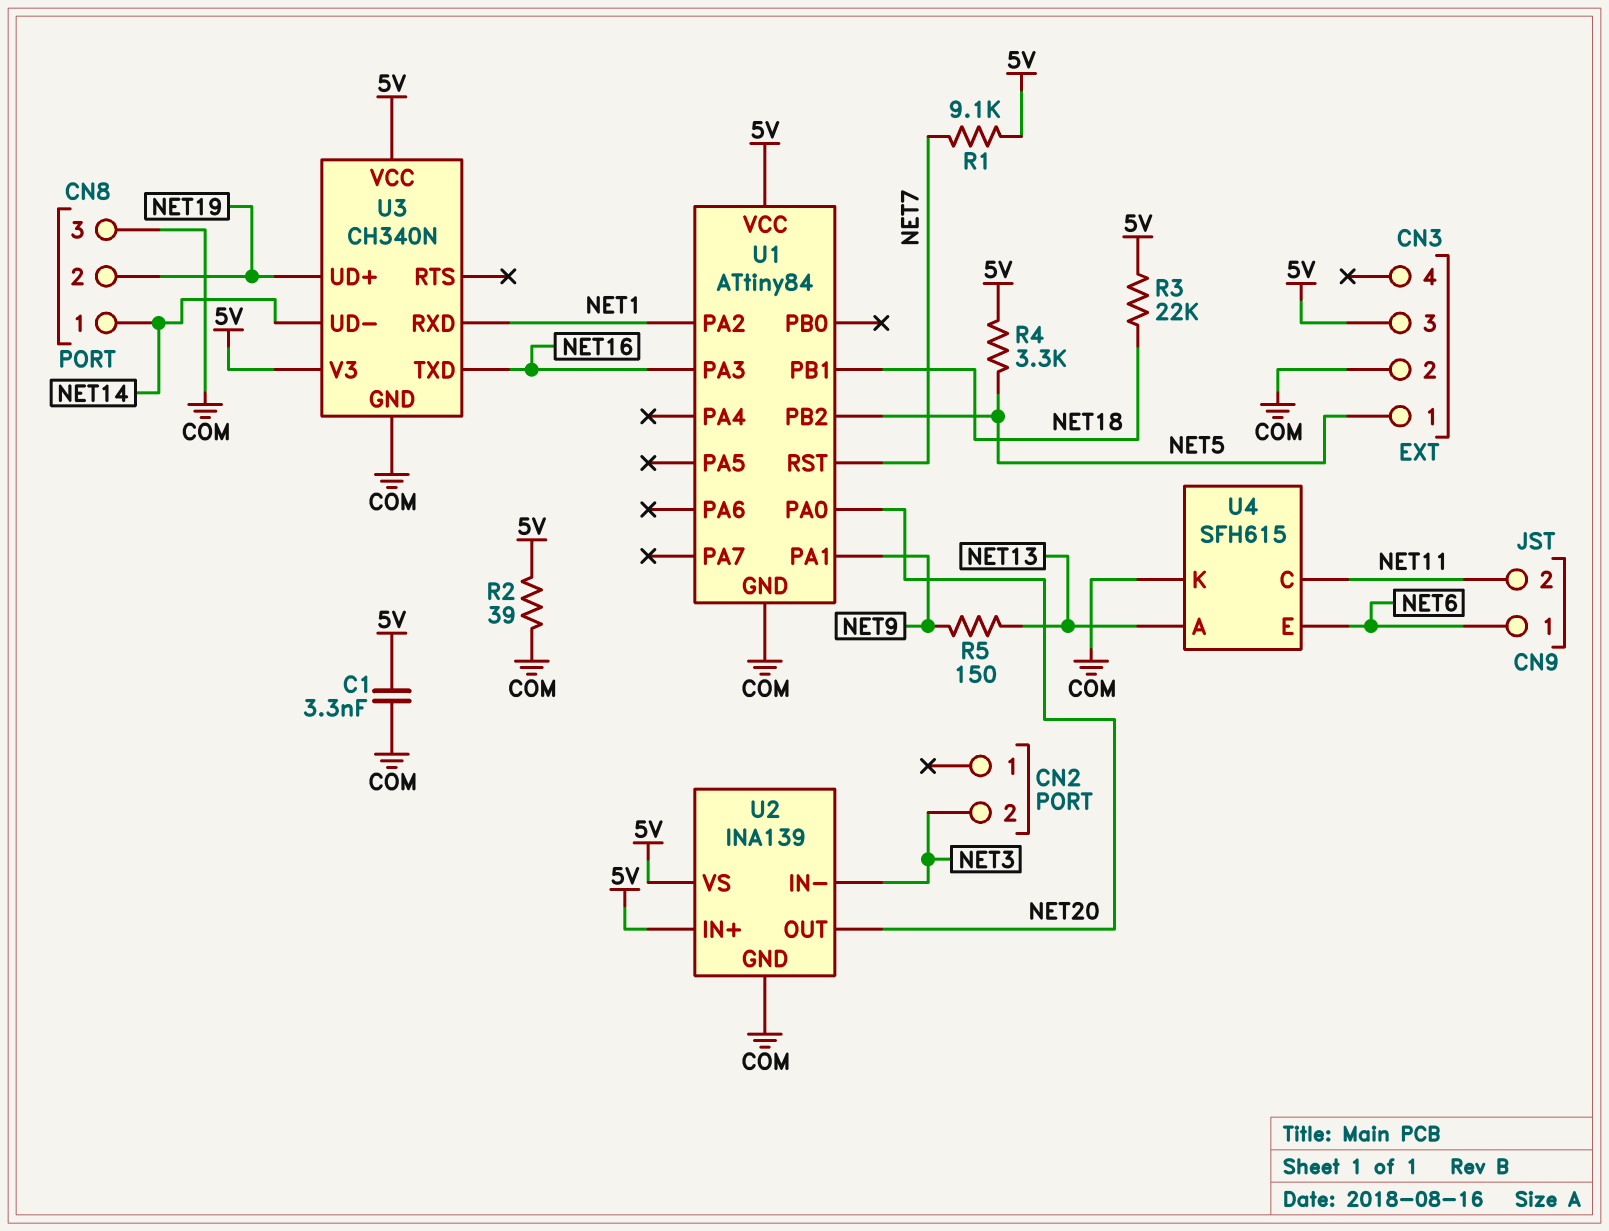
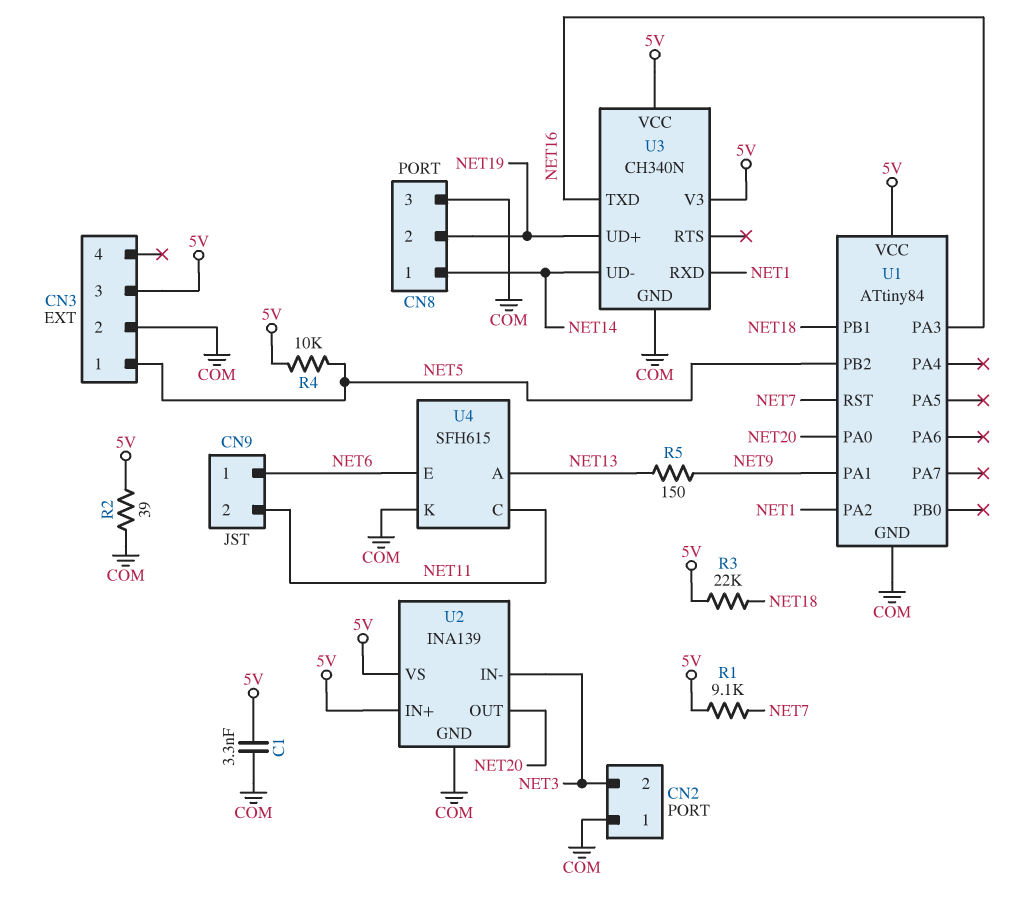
CN2 pin 1: none -> COM
R4: 3.3k (5V, NET5) -> 10k (5V, NET5)

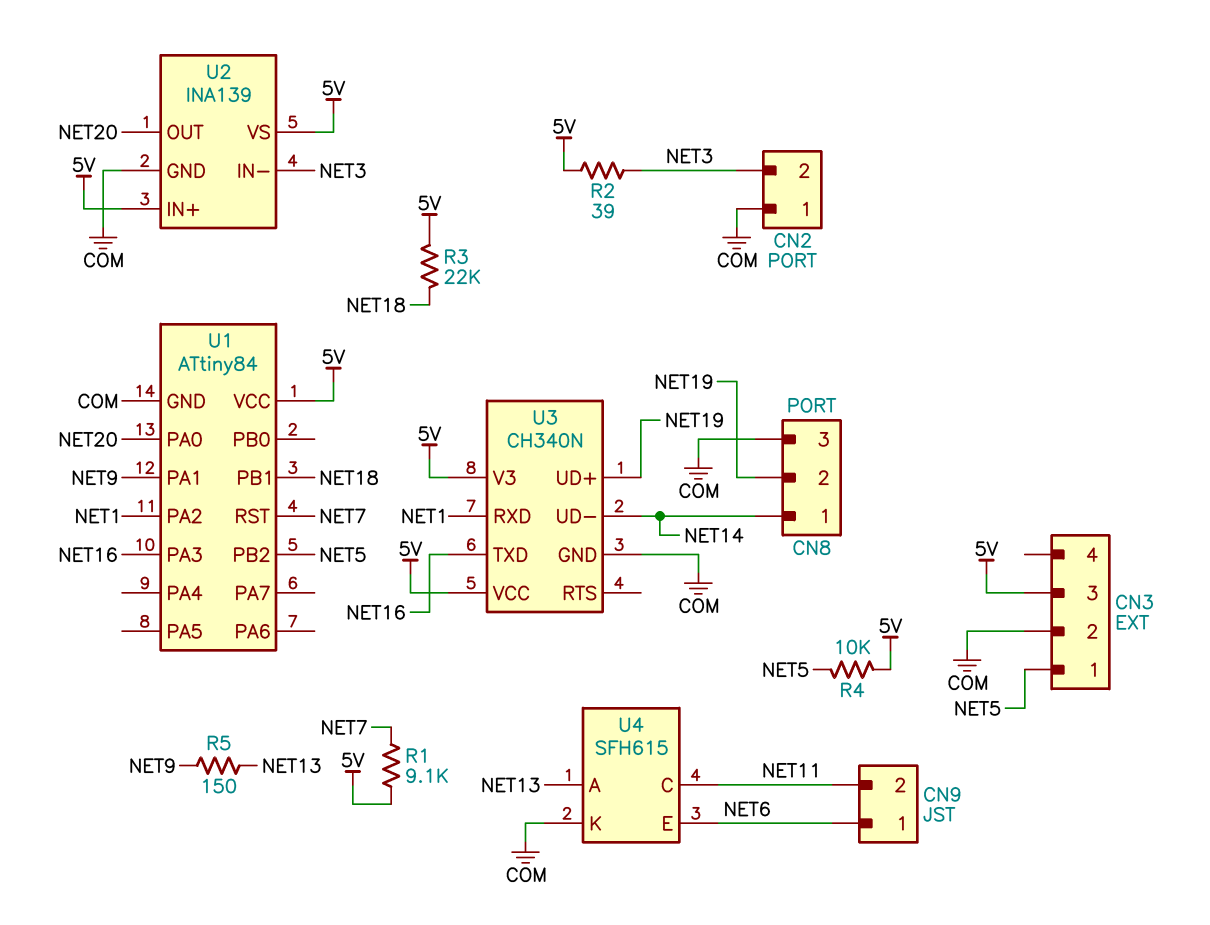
C1: 3.3nF (5V, COM) -> none
R2: 39 (5V, COM) -> 39 (5V, NET3)

